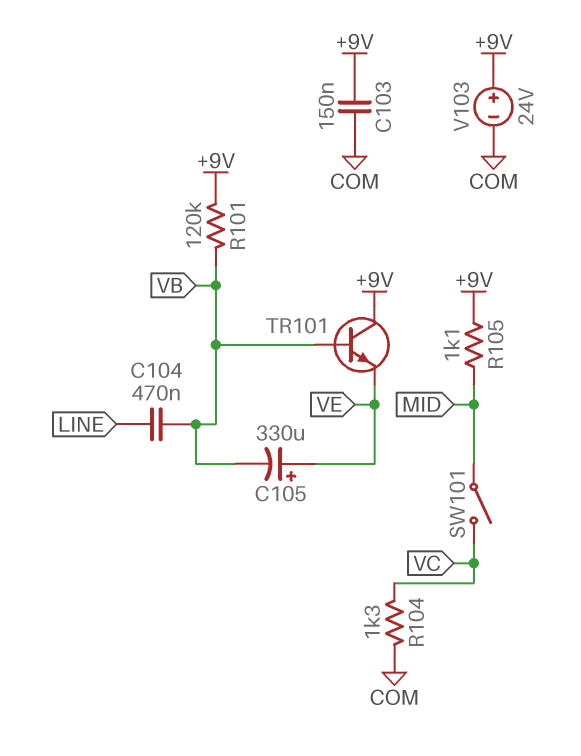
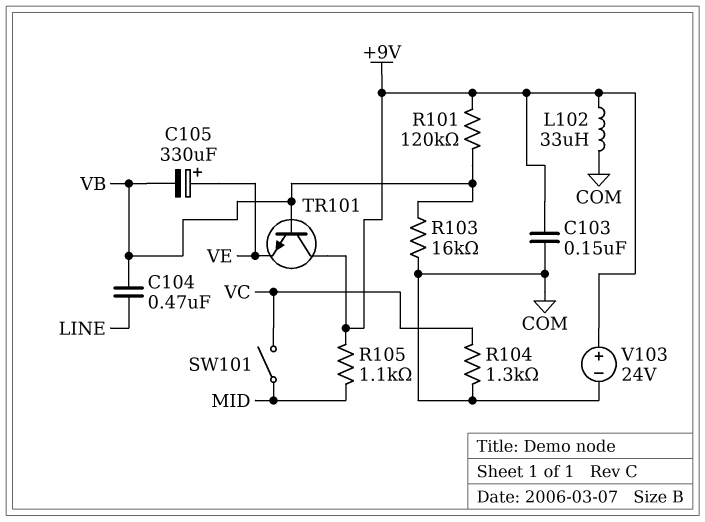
L102: none -> 33uH (+9V, COM)
R103: none -> 16k (COM, VB)

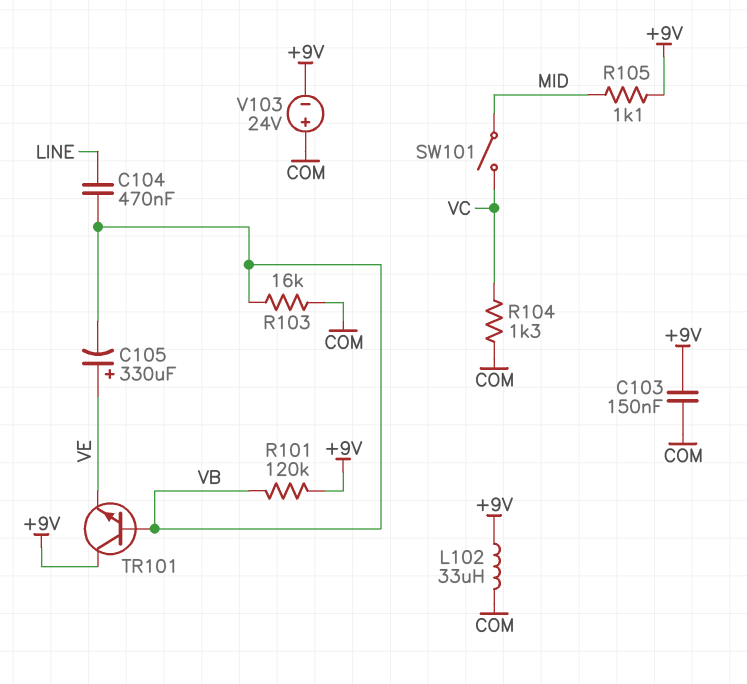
V103: 24V (plus +9V, minus COM) -> 24V (plus COM, minus +9V)

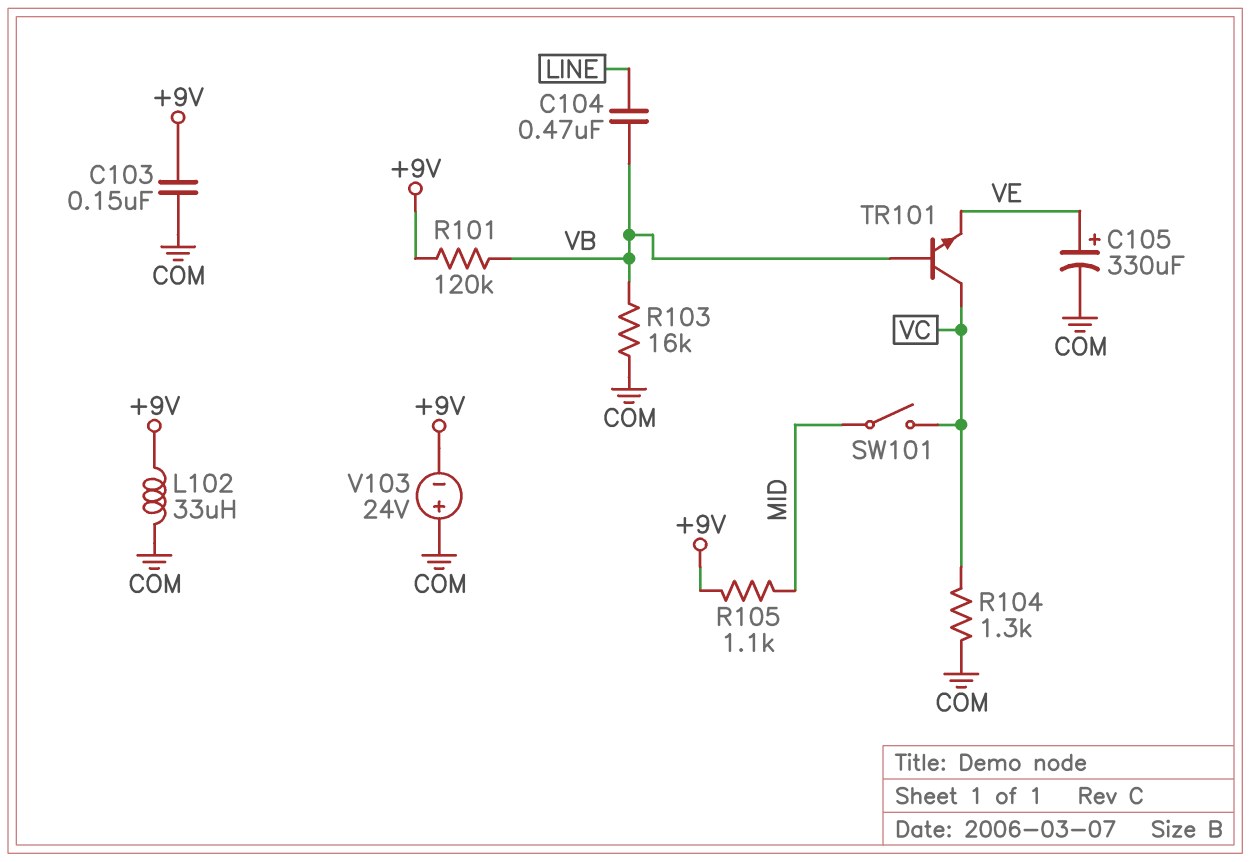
C105: 330uF (plus VE, minus VB) -> 330uF (plus VE, minus COM)
TR101: NPN (B VB, C +9V, E VE) -> NPN (B VB, C VC, E VE)

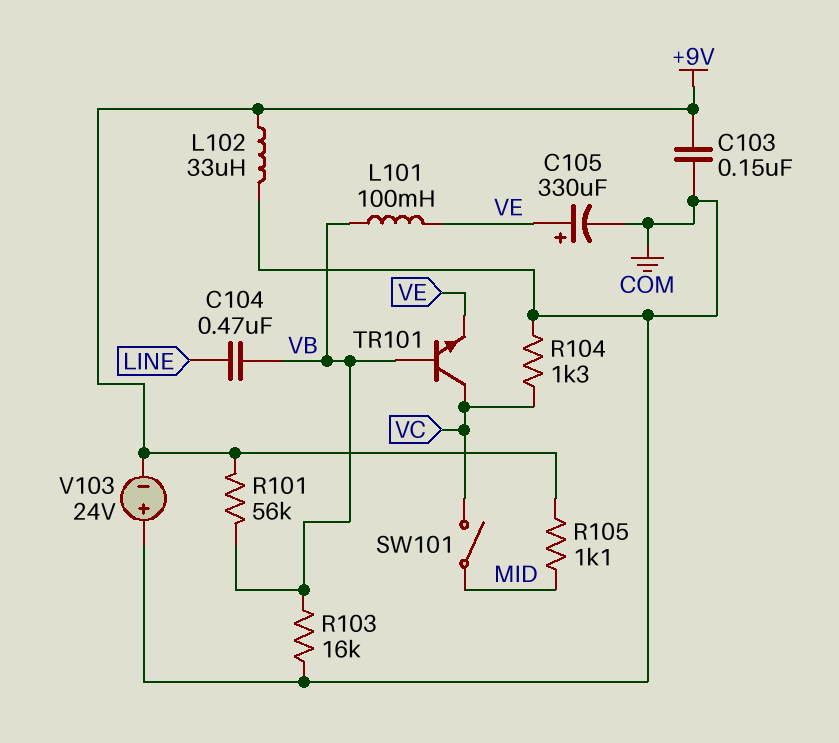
L101: none -> 100mH (VB, VE)
R101: 120k (+9V, VB) -> 56k (+9V, VB)

